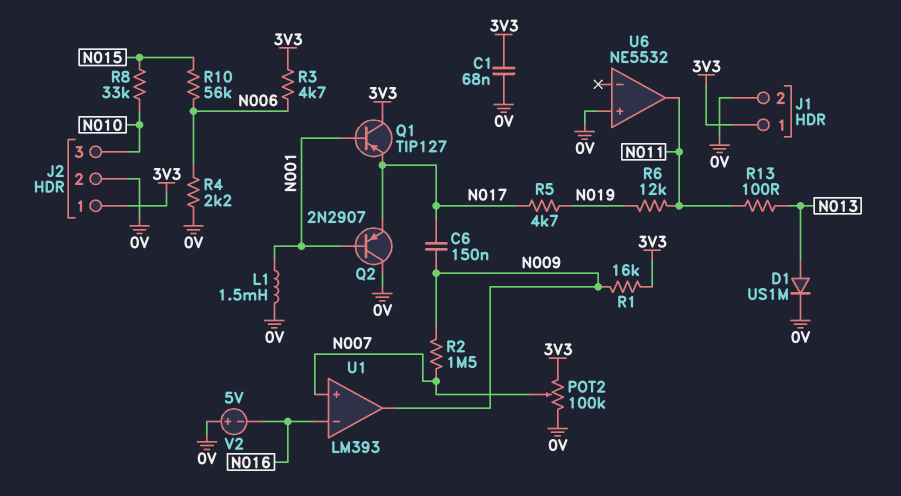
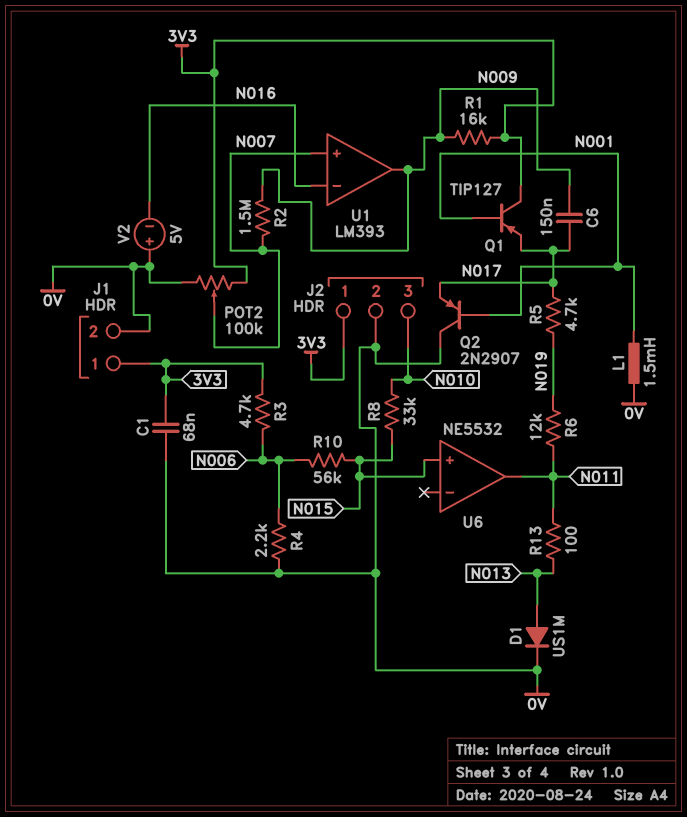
U6 pin in+: 0V -> N015

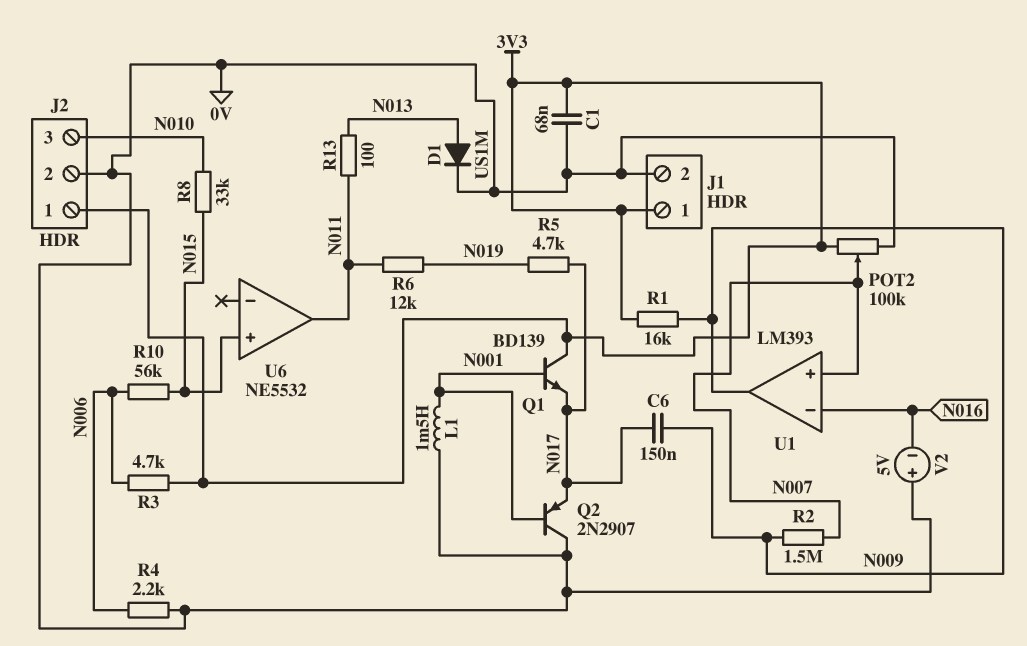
Q1: PNP TIP127 (B N001, C 3V3, E N017) -> NPN BD139 (B N001, C 3V3, E N017)

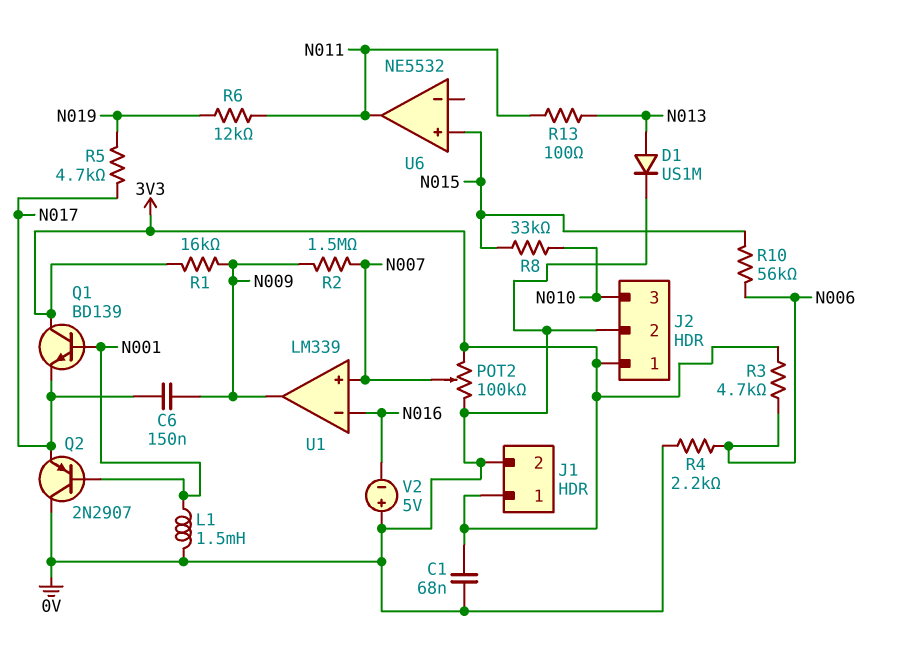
U1: LM393 -> LM339

